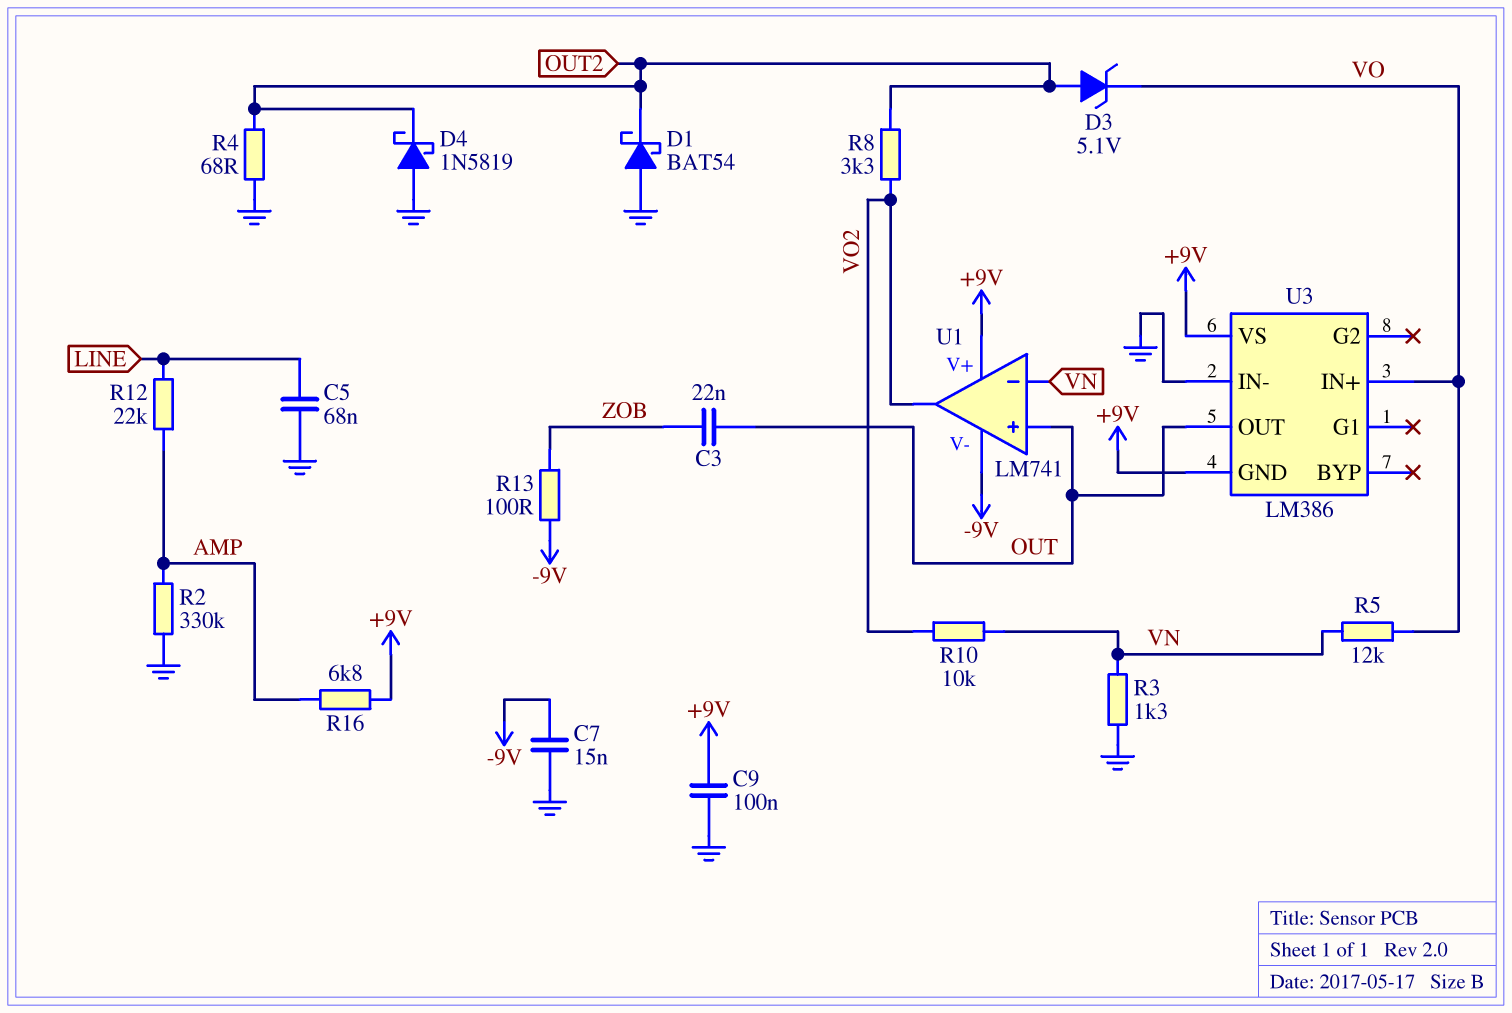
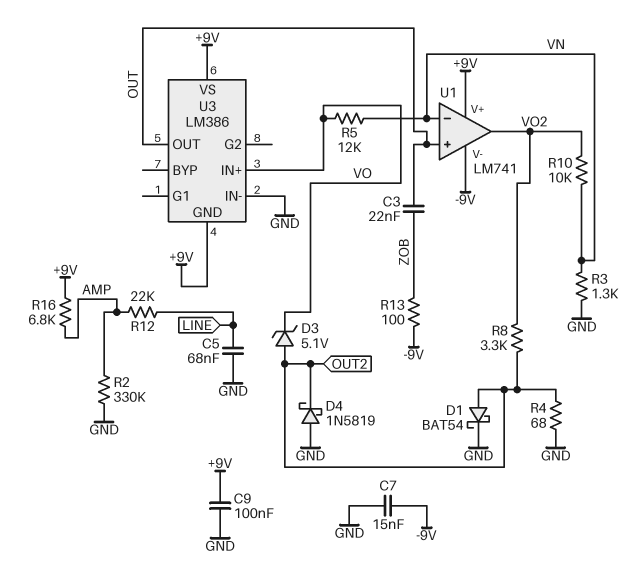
D1: schottky BAT54 (A GND, K OUT2) -> schottky BAT54 (A OUT2, K GND)

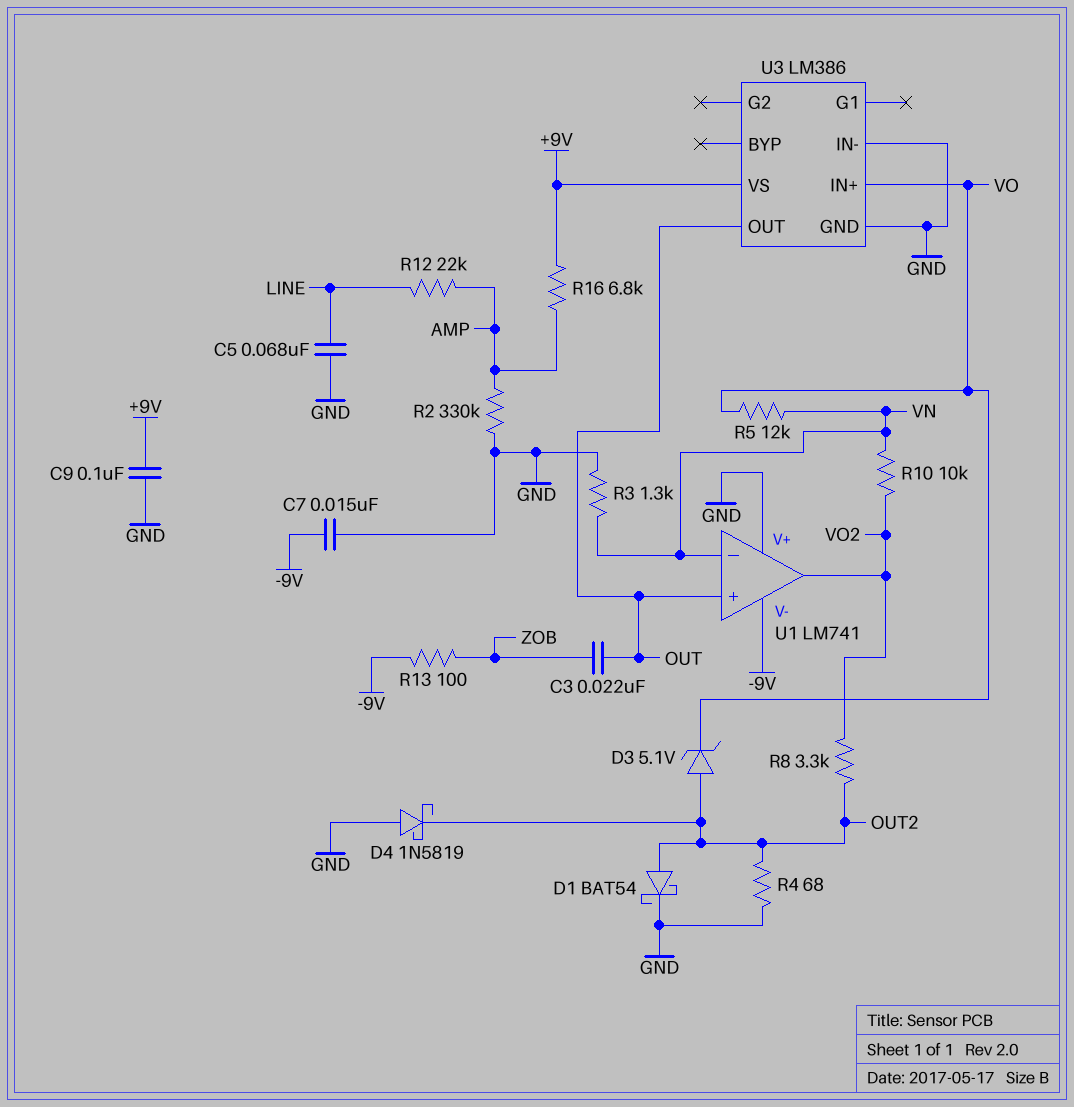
U1 pin V+: +9V -> GND
U3 pin GND: +9V -> GND

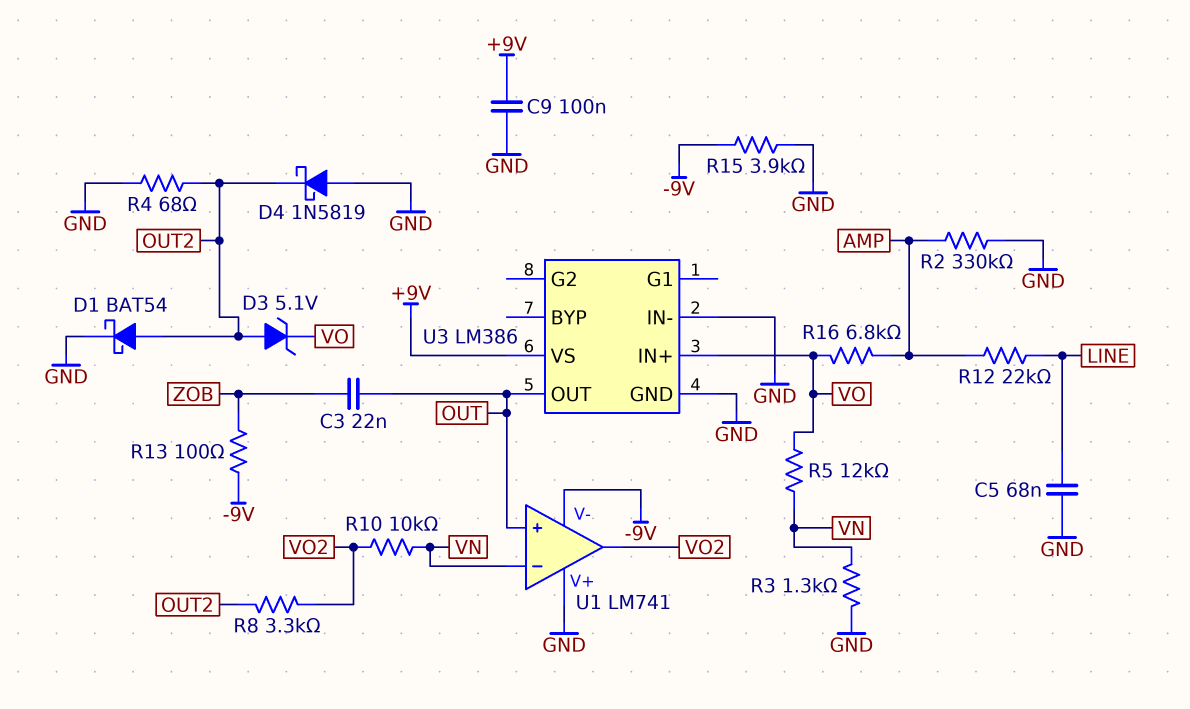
C7: 15nF (-9V, GND) -> none
R15: none -> 3.9k (-9V, GND)
R16: 6.8k (+9V, AMP) -> 6.8k (AMP, VO)

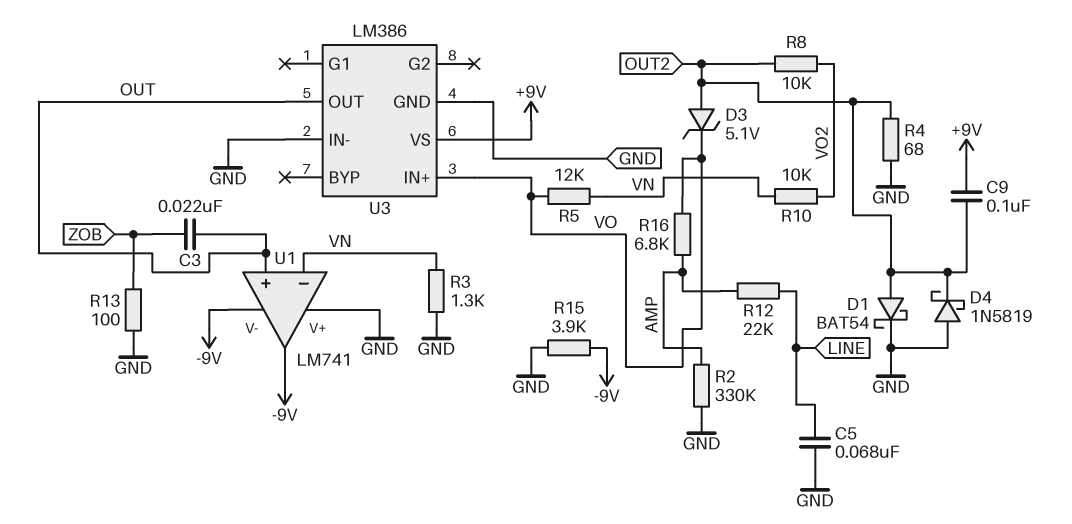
C9: 100nF (+9V, GND) -> 100nF (+9V, OUT2)
R8: 3.3k (OUT2, VO2) -> 10k (OUT2, VO2)
R13: 100 (-9V, ZOB) -> 100 (GND, ZOB)
U1 pin out: VO2 -> -9V

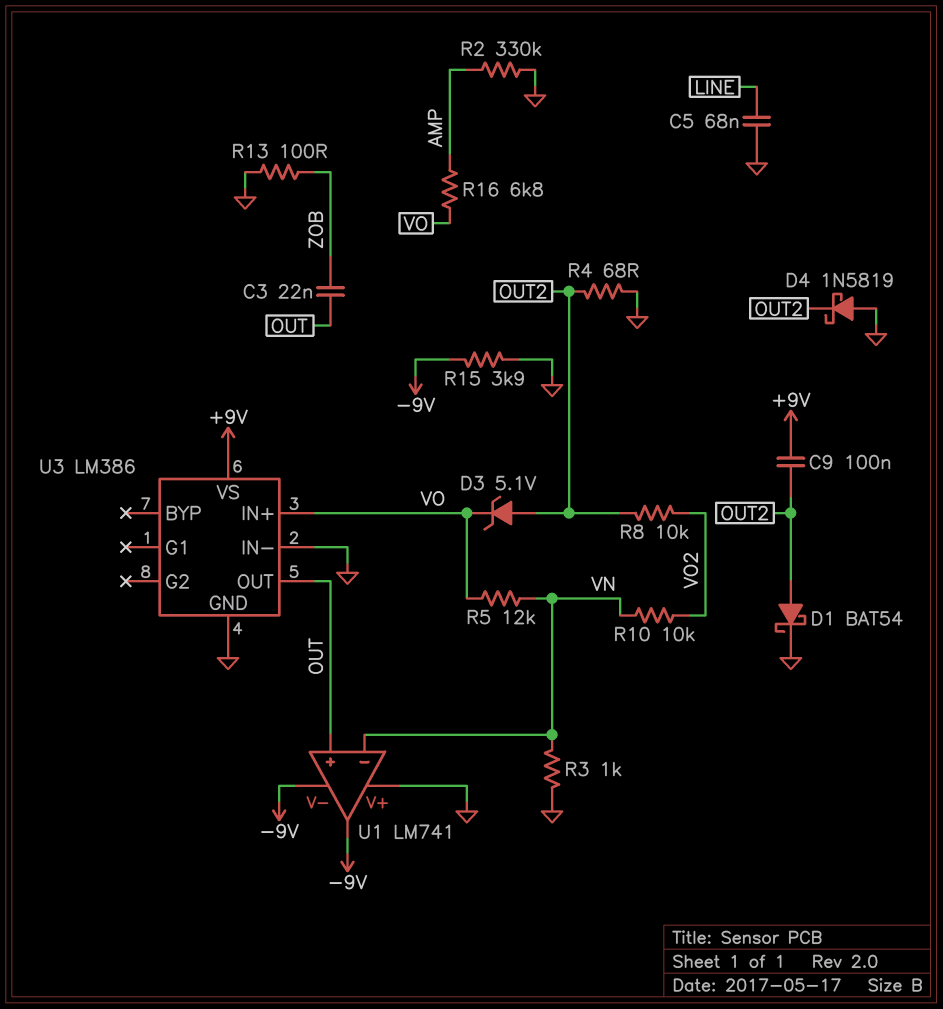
R3: 1.3k (GND, VN) -> 1k (GND, VN)
R12: 22k (AMP, LINE) -> none

